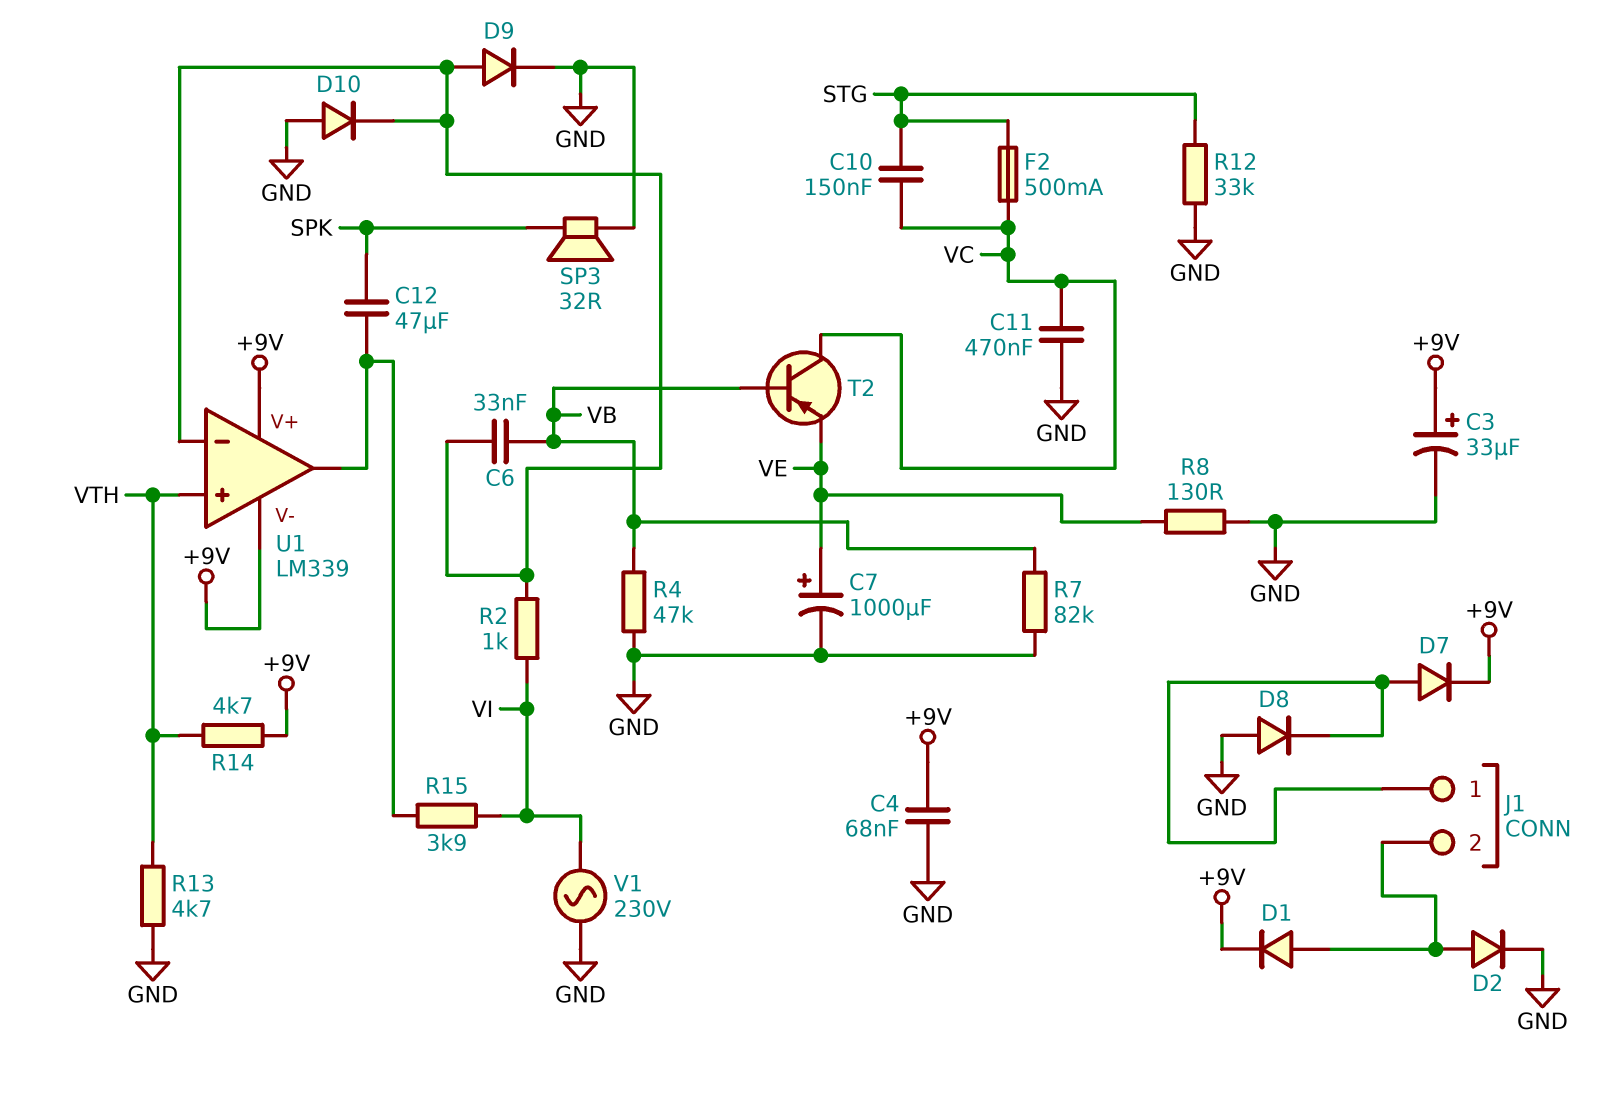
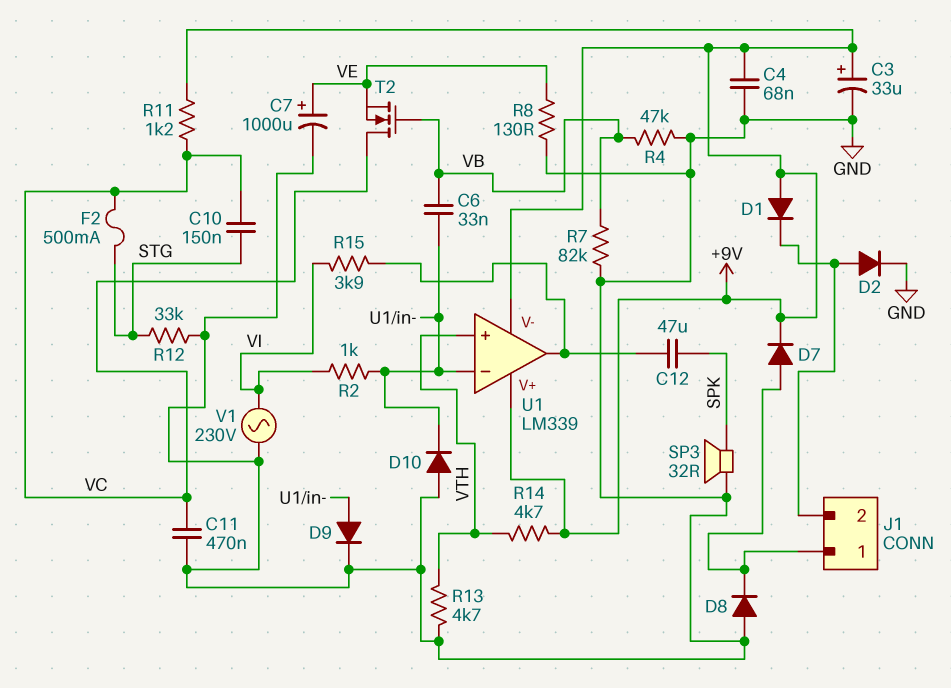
D1: diode (A J1/2, K +9V) -> diode (A +9V, K J1/2)
R11: none -> 1.2k (+9V, VC)
T2: PNP (B VB, C VC, E VE) -> NMOS (G VB, D VC, S VE)

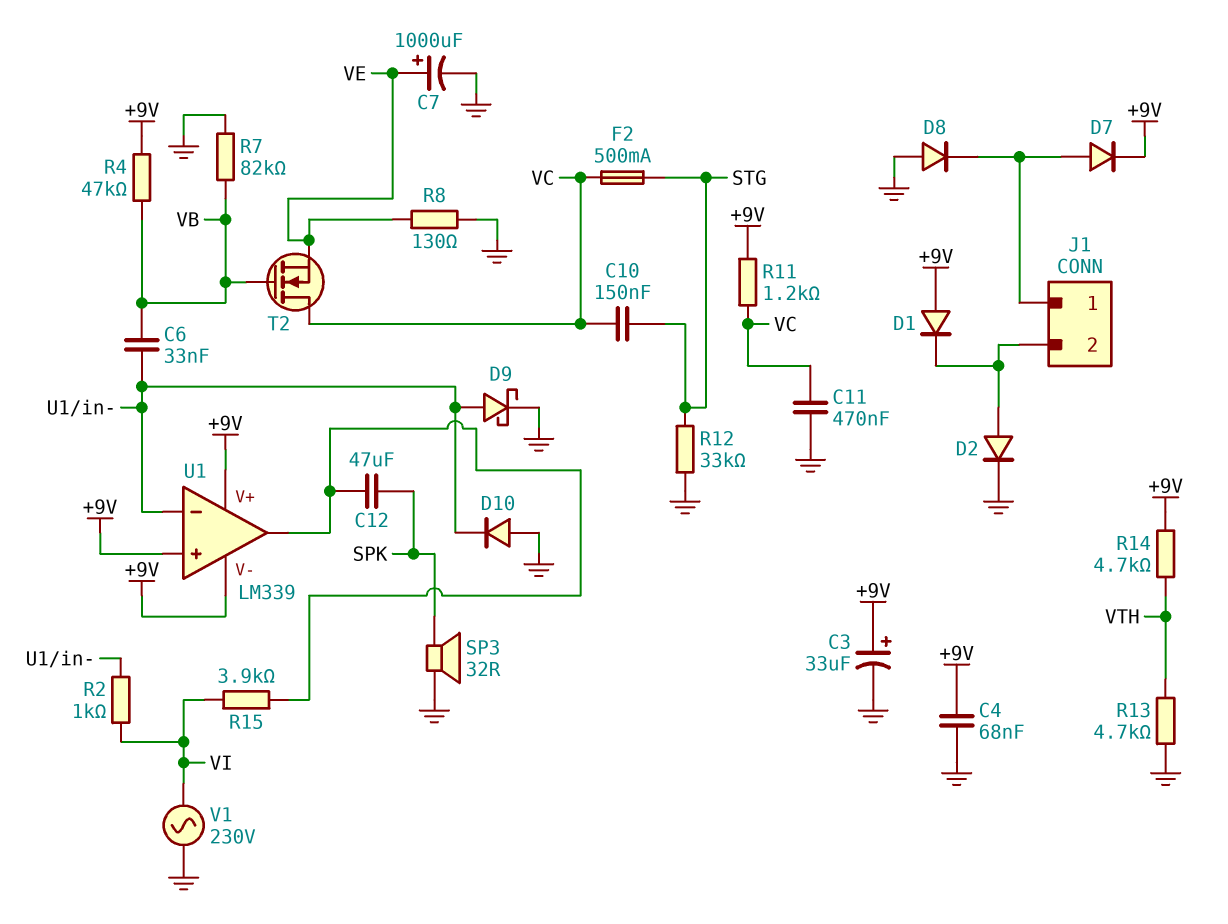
D9: diode (A U1/in-, K GND) -> schottky (A U1/in-, K GND)
R4: 47k (GND, VB) -> 47k (+9V, VB)
U1 pin in+: VTH -> +9V

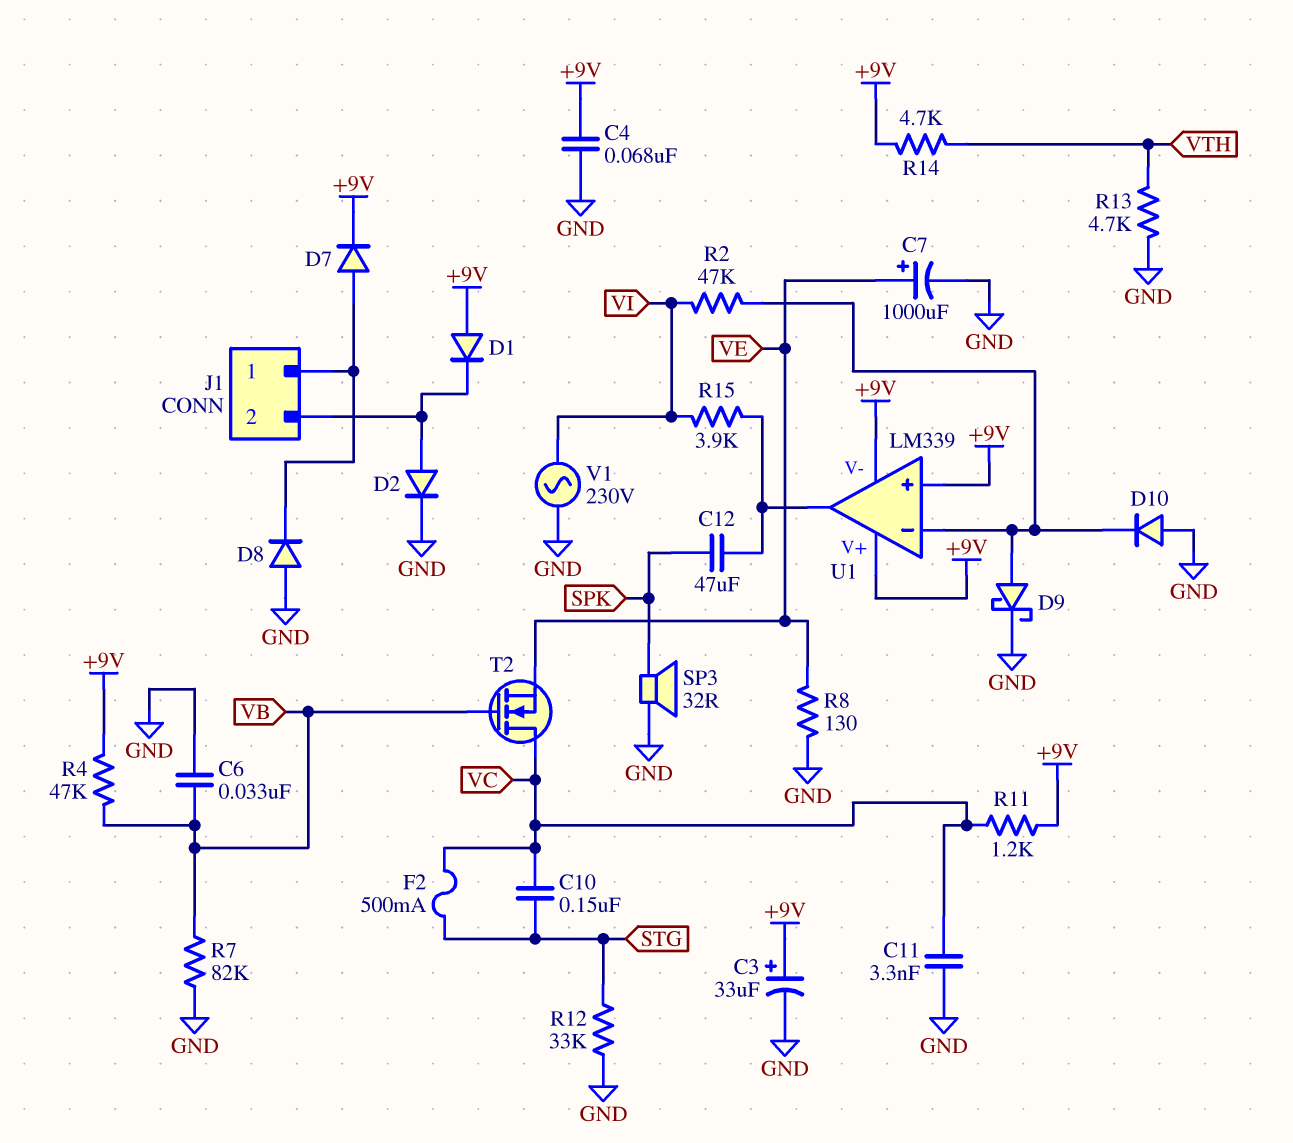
C6: 33nF (U1/in-, VB) -> 33nF (GND, VB)
C11: 470nF (GND, VC) -> 3.3nF (GND, VC)
R2: 1k (U1/in-, VI) -> 47k (U1/in-, VI)

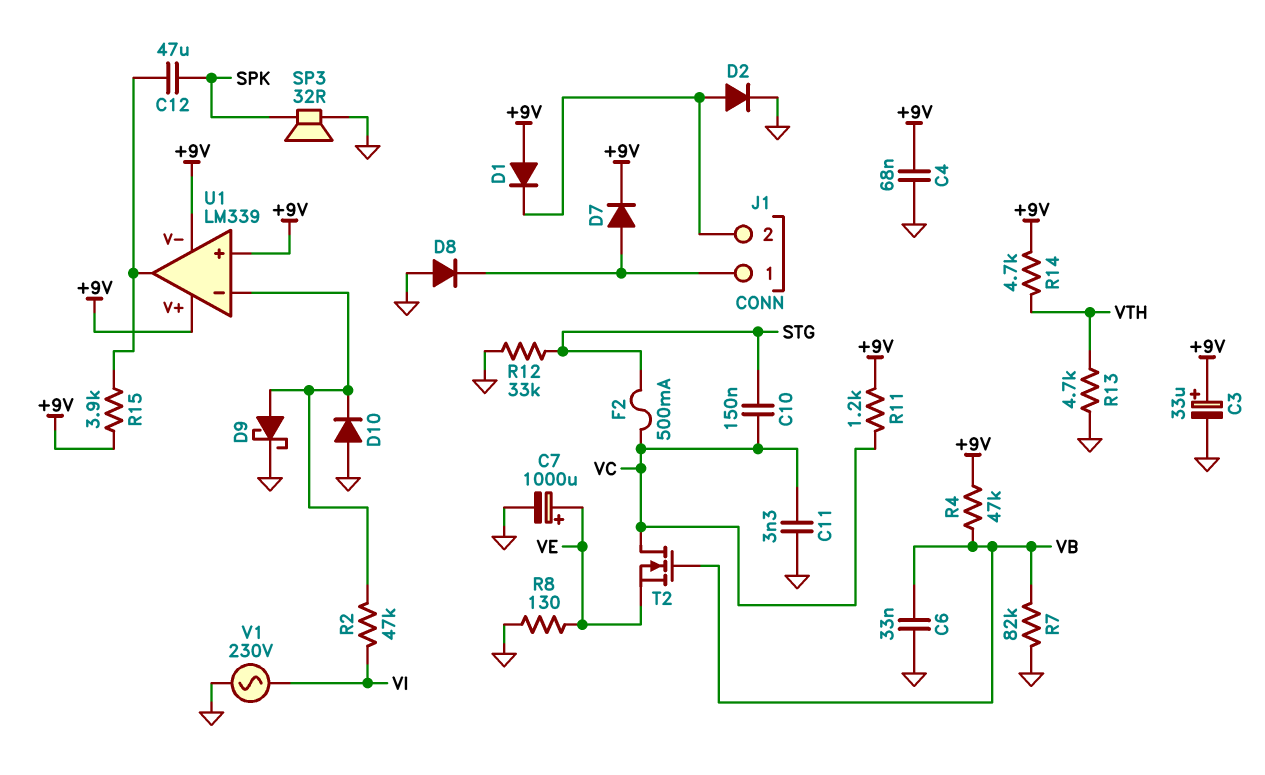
R15: 3.9k (U1/out, VI) -> 3.9k (+9V, U1/out)

